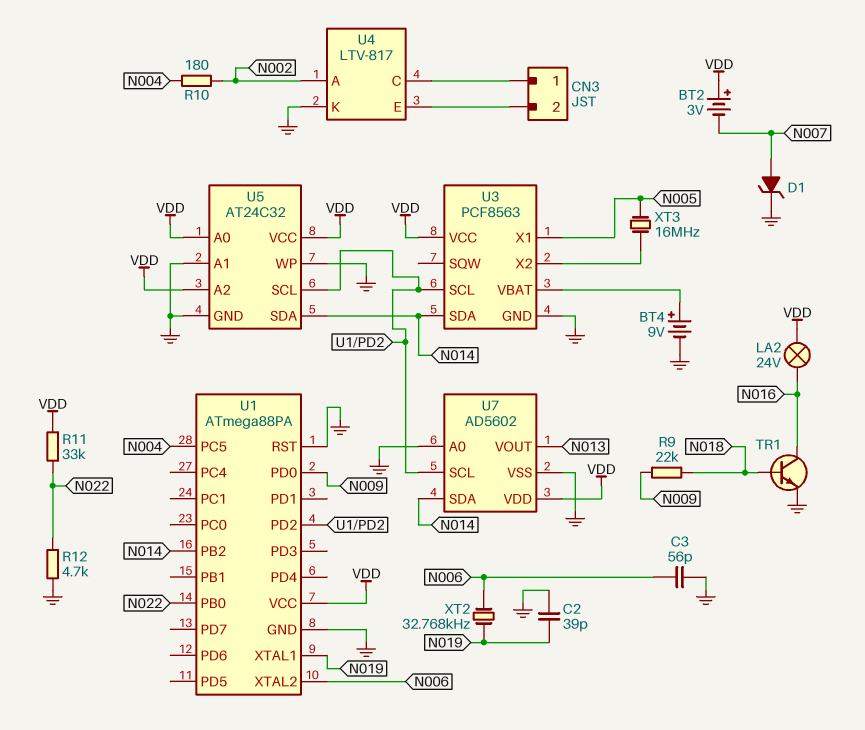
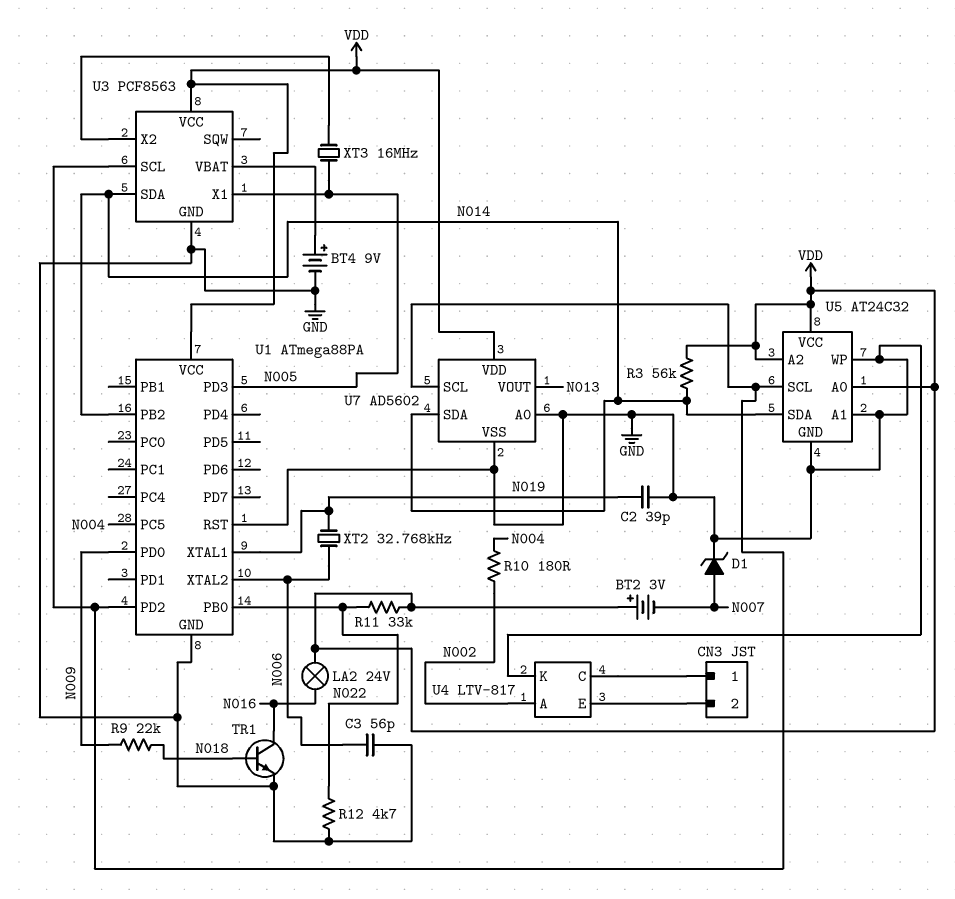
R3: none -> 56k (N014, VDD)
U1 pin PD3: none -> N005

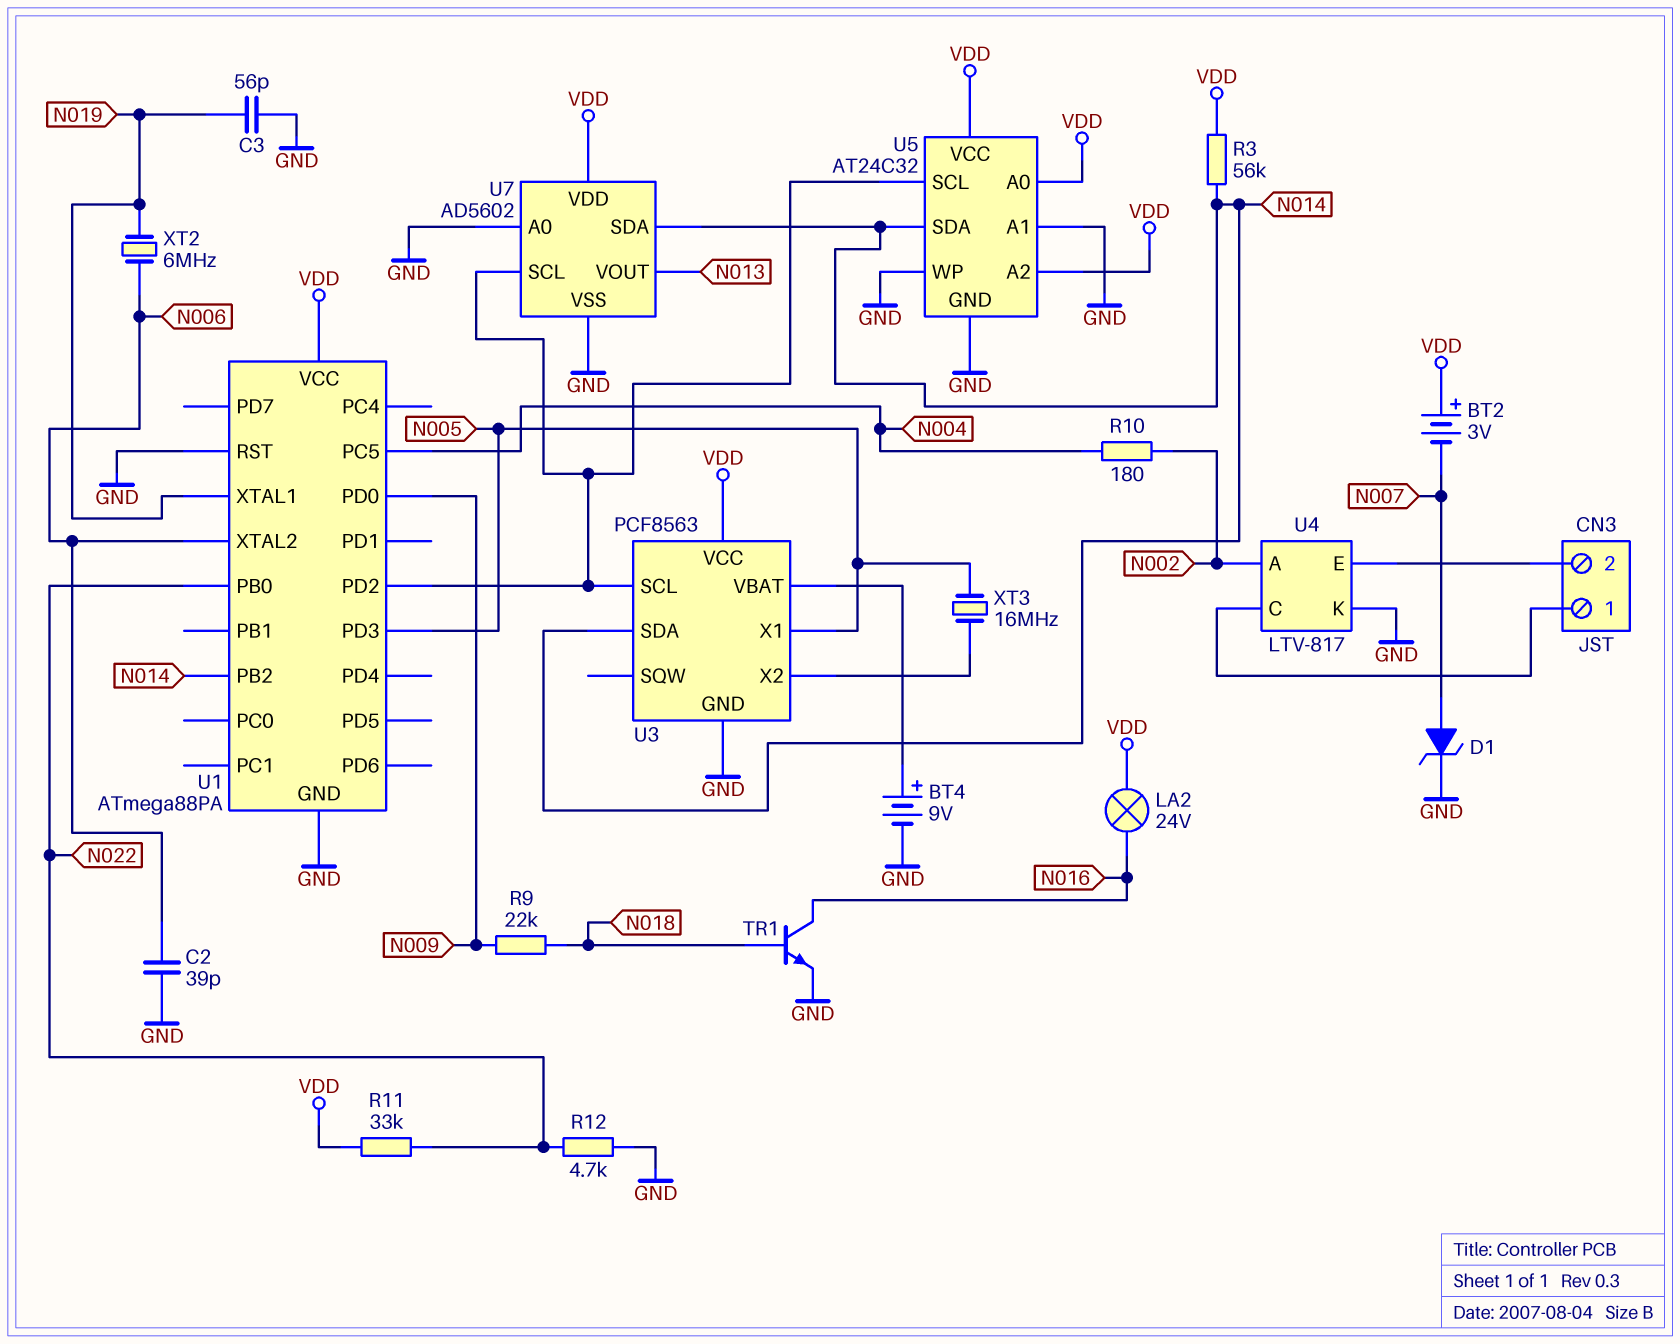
C2: 39pF (GND, N019) -> 39pF (GND, N006)
C3: 56pF (GND, N006) -> 56pF (GND, N019)
XT2: 32.768kHz (N006, N019) -> 6MHz (N006, N019)

